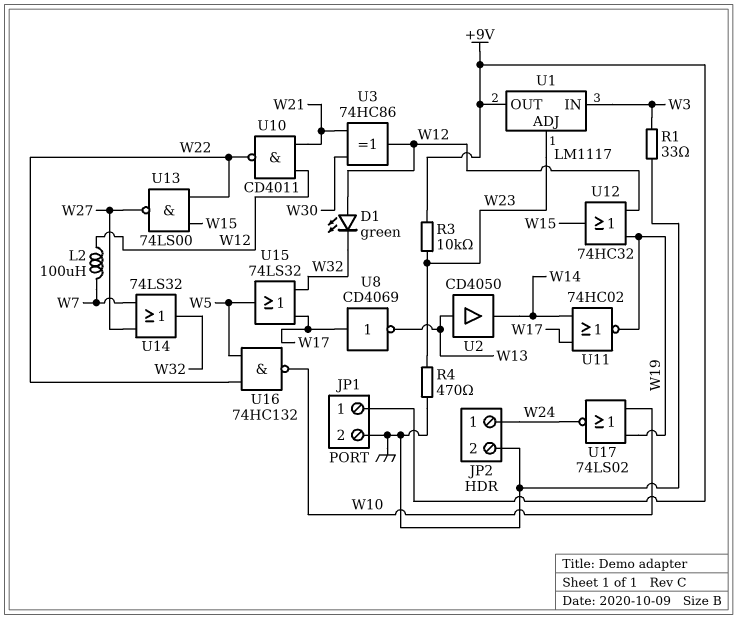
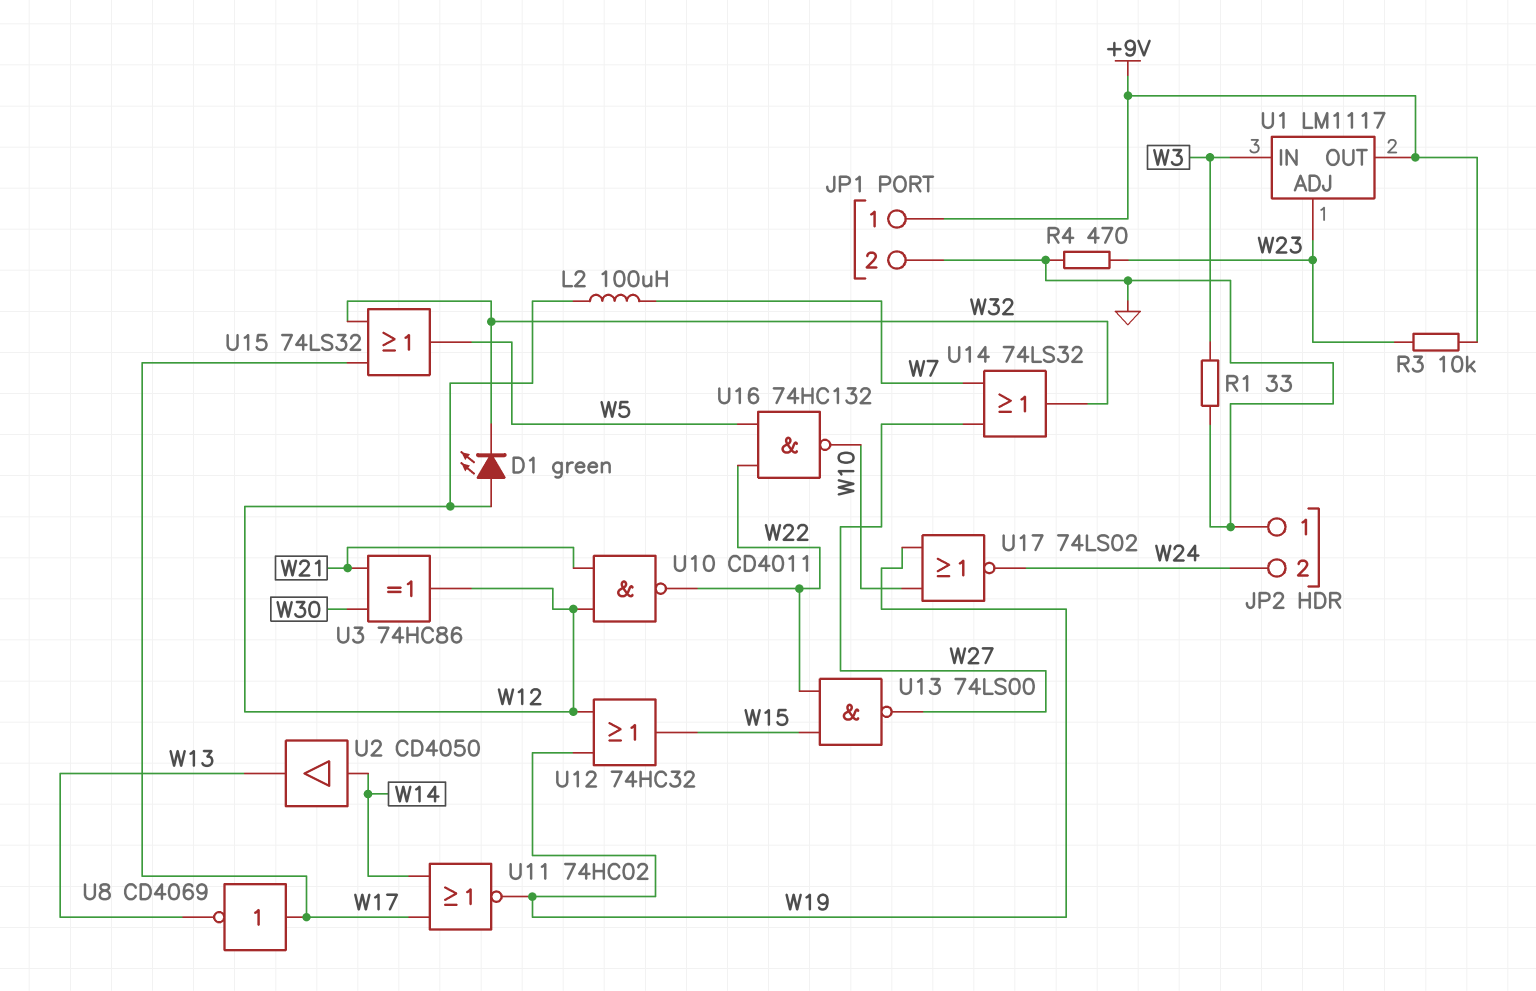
JP2 pin 1: W24 -> GND
JP2 pin 2: GND -> W24
U2: buffer CD4050 (in W13, out W14) -> buffer CD4050 (in W14, out W13)

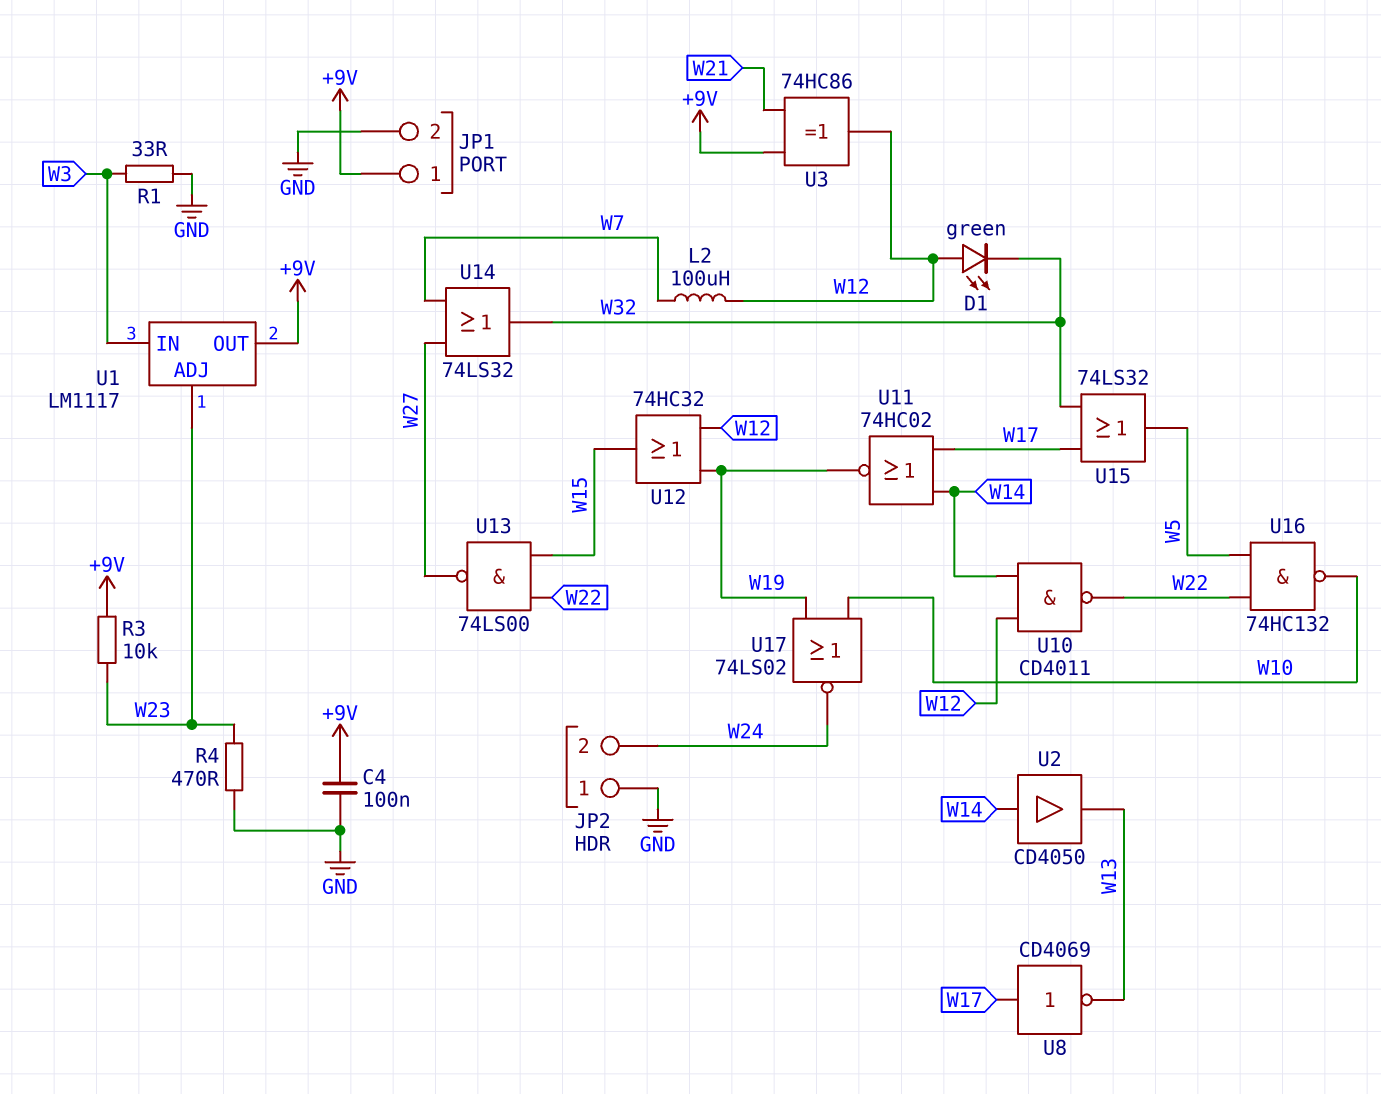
C4: none -> 100nF (+9V, GND)
U3: XOR 74HC86 (in W21, in W30, out W12) -> XOR 74HC86 (in +9V, in W21, out W12)
U10: NAND CD4011 (in W12, in W21, out W22) -> NAND CD4011 (in W12, in W14, out W22)

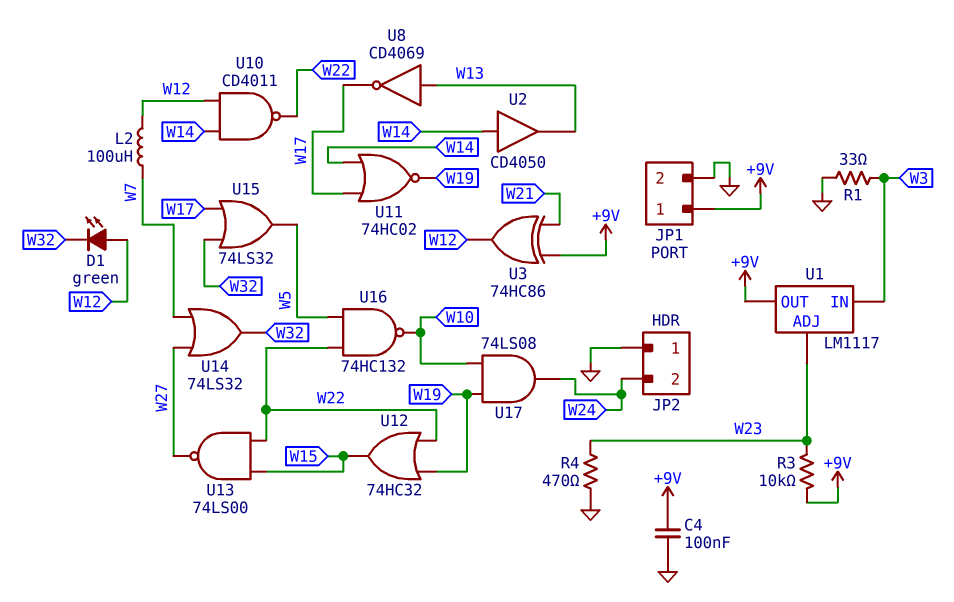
U8: NOT CD4069 (in W17, out W13) -> NOT CD4069 (in W13, out W17)
U12: OR 74HC32 (in W12, in W19, out W15) -> OR 74HC32 (in W19, in W22, out W15)
U17: NOR 74LS02 (in W10, in W19, out W24) -> AND 74LS08 (in W10, in W19, out W24)

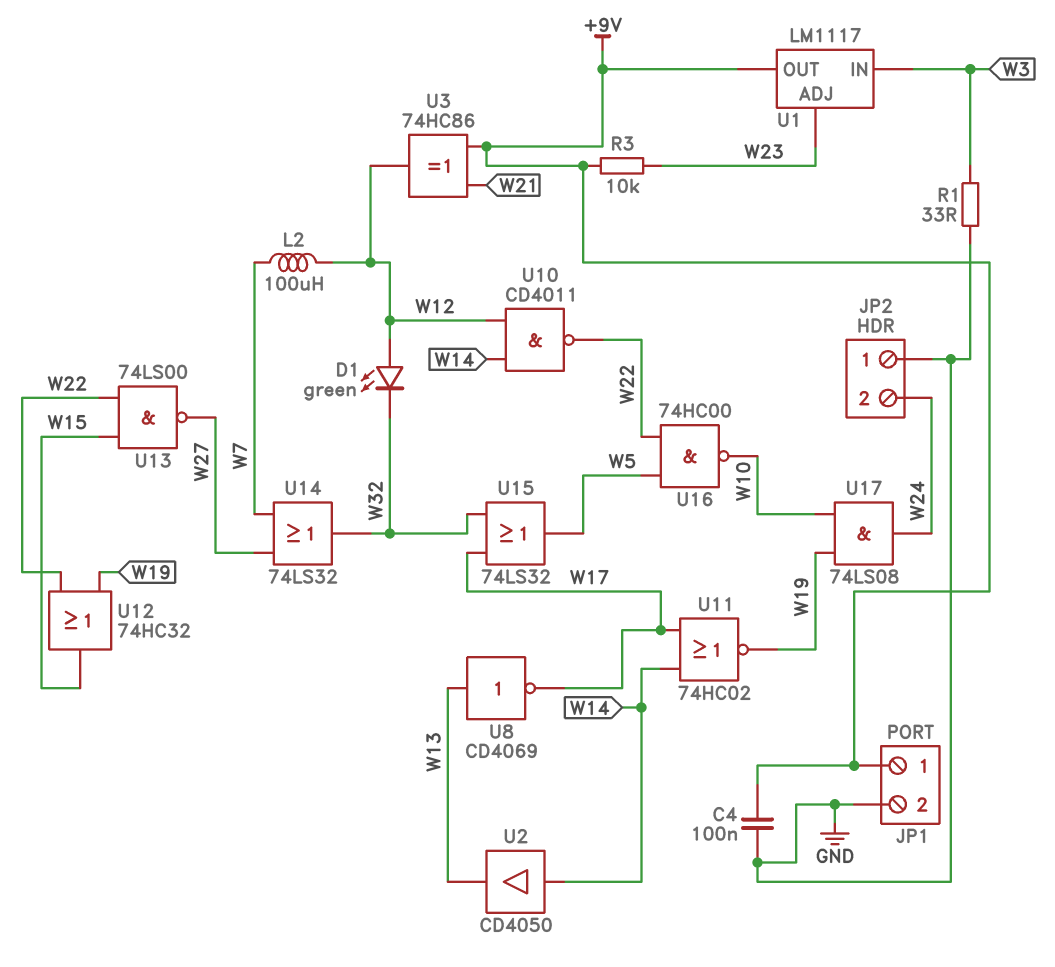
R4: 470 (GND, W23) -> none
U16: NAND 74HC132 (in W5, in W22, out W10) -> NAND 74HC00 (in W5, in W22, out W10)

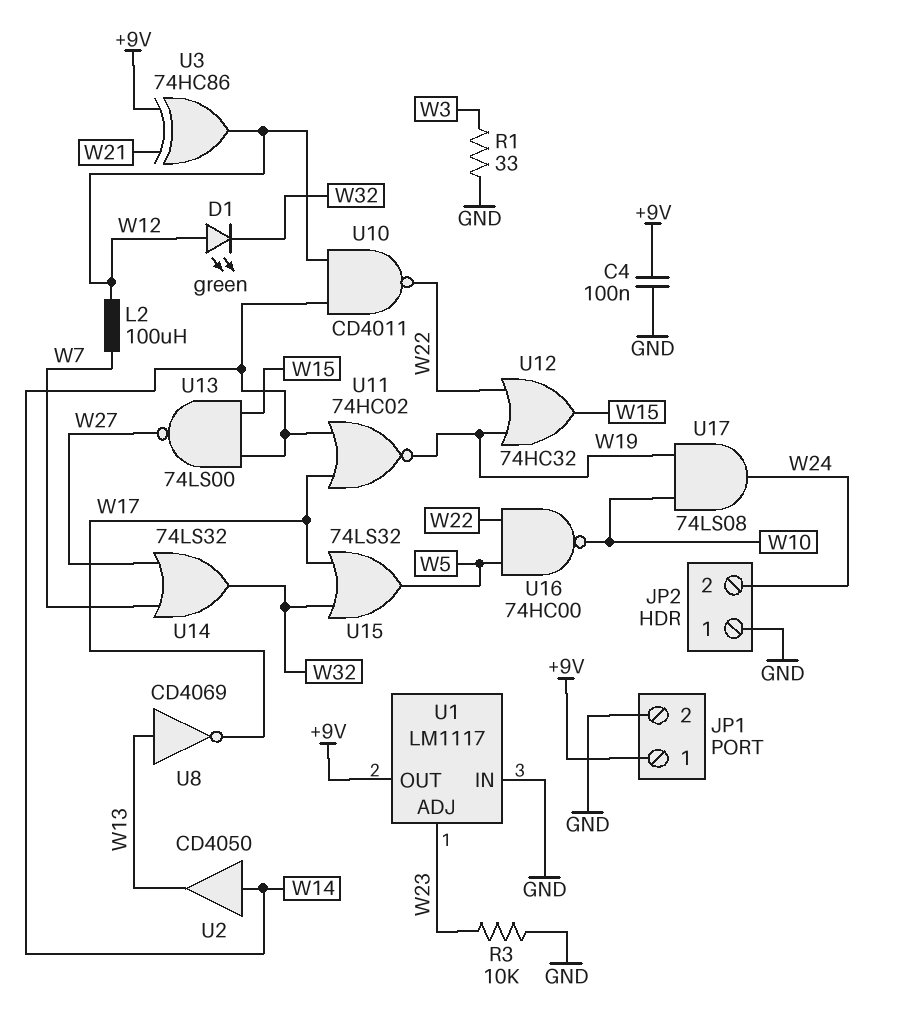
R3: 10k (+9V, W23) -> 10k (GND, W23)
U1 pin IN: W3 -> GND
U13: NAND 74LS00 (in W15, in W22, out W27) -> NAND 74LS00 (in W14, in W15, out W27)

